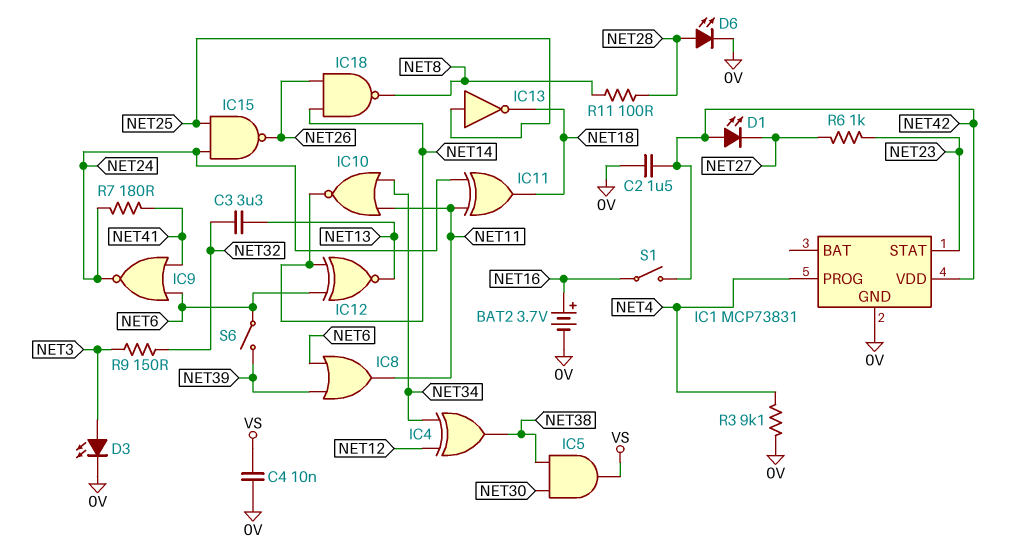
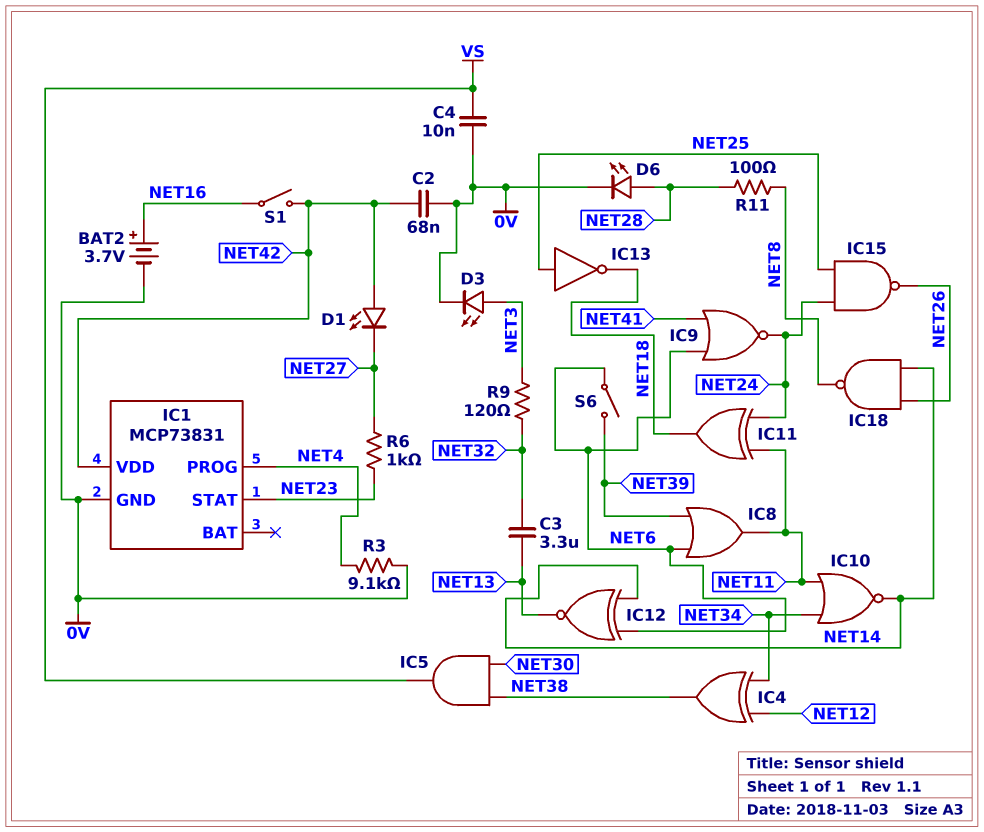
C2: 1.5uF (0V, NET42) -> 68nF (0V, NET42)
R7: 180 (NET24, NET41) -> none
R9: 150 (NET3, NET32) -> 120 (NET3, NET32)

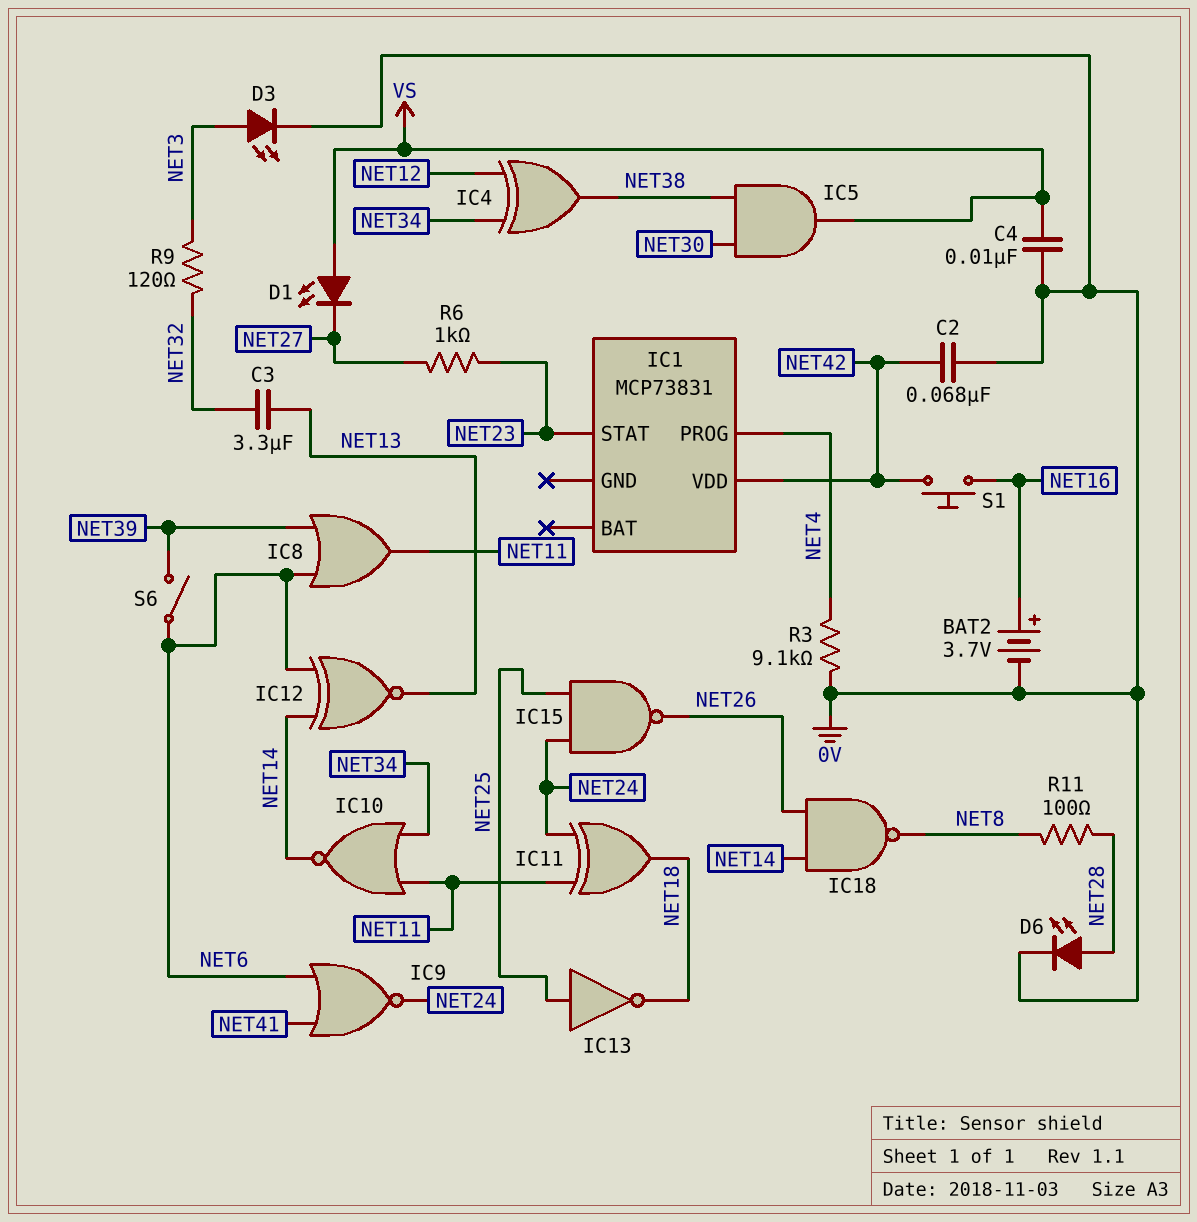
D1: LED (A NET42, K NET27) -> LED (A VS, K NET27)
IC1 pin GND: 0V -> none
S1: switch (NET16, NET42) -> button (NET16, NET42)

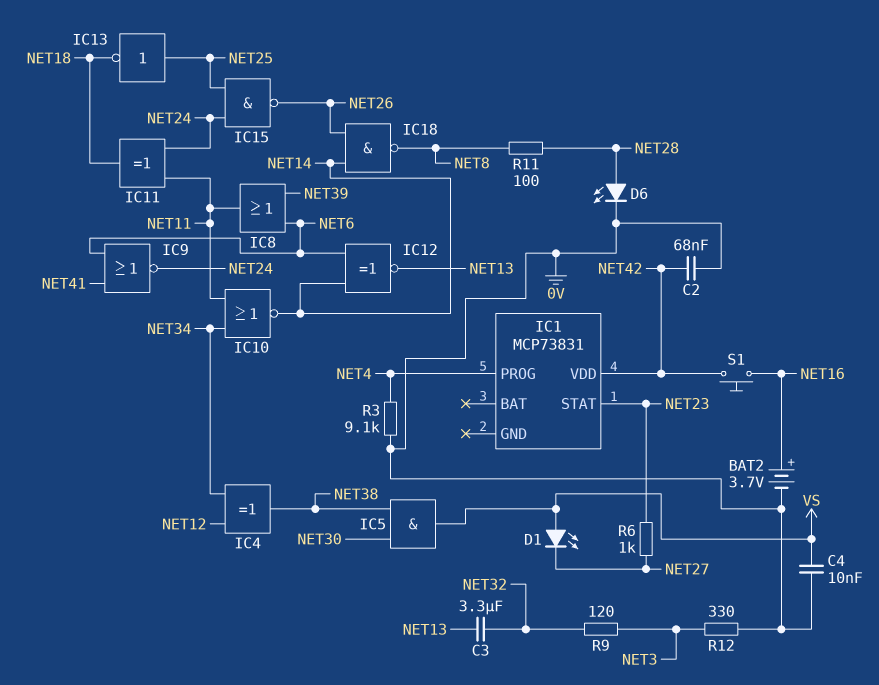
D3: LED (A NET3, K 0V) -> none
R12: none -> 330 (0V, NET3)
S6: switch (NET6, NET39) -> none

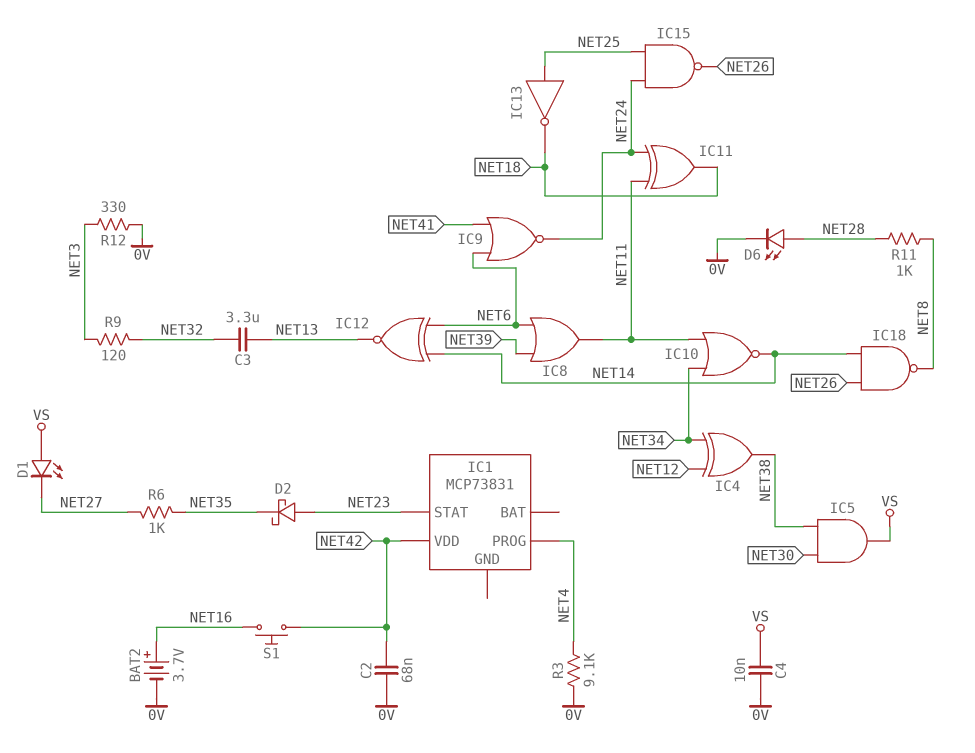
D2: none -> schottky (A NET23, K NET35)
R6: 1k (NET23, NET27) -> 1k (NET27, NET35)
R11: 100 (NET8, NET28) -> 1k (NET8, NET28)

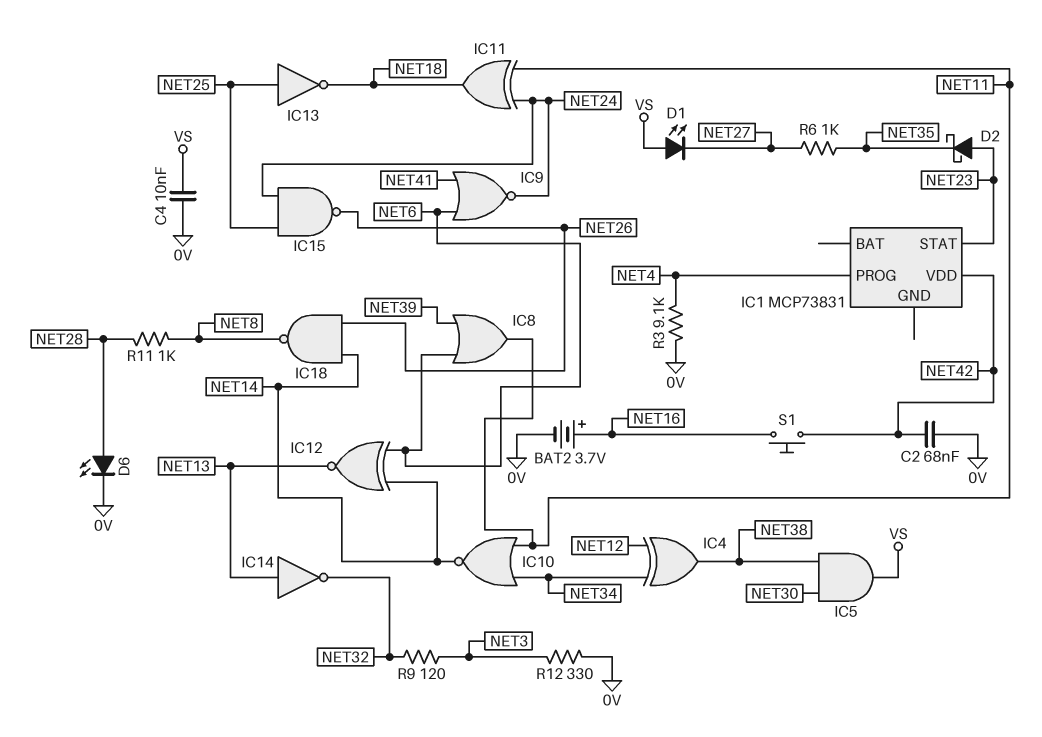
C3: 3.3uF (NET13, NET32) -> none
IC14: none -> NOT (in NET13, out NET32)

